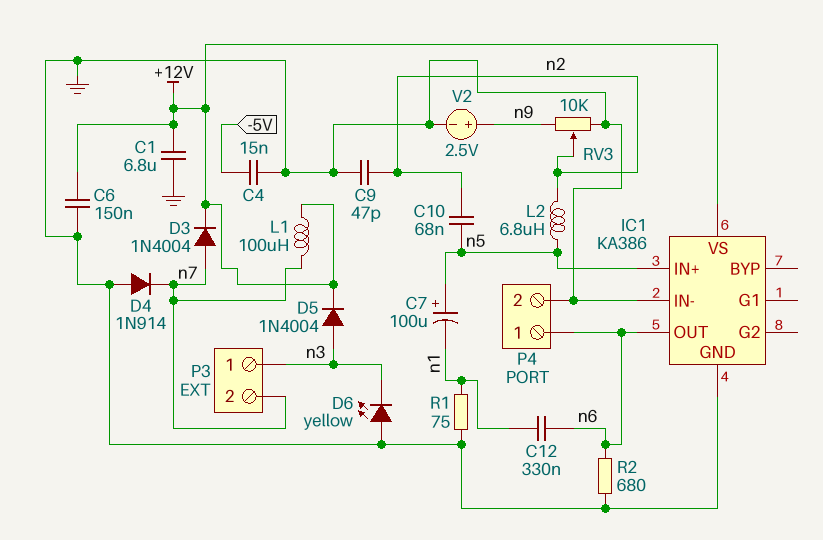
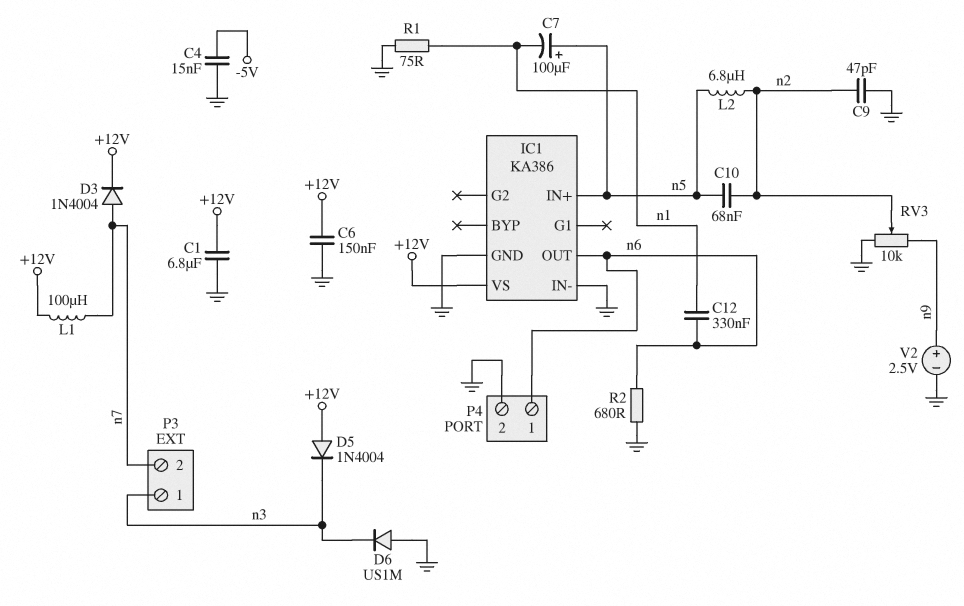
D4: diode 1N914 (A GND, K n7) -> none
D5: diode 1N4004 (A n3, K +12V) -> diode 1N4004 (A +12V, K n3)
D6: LED yellow (A GND, K n3) -> diode US1M (A GND, K n3)

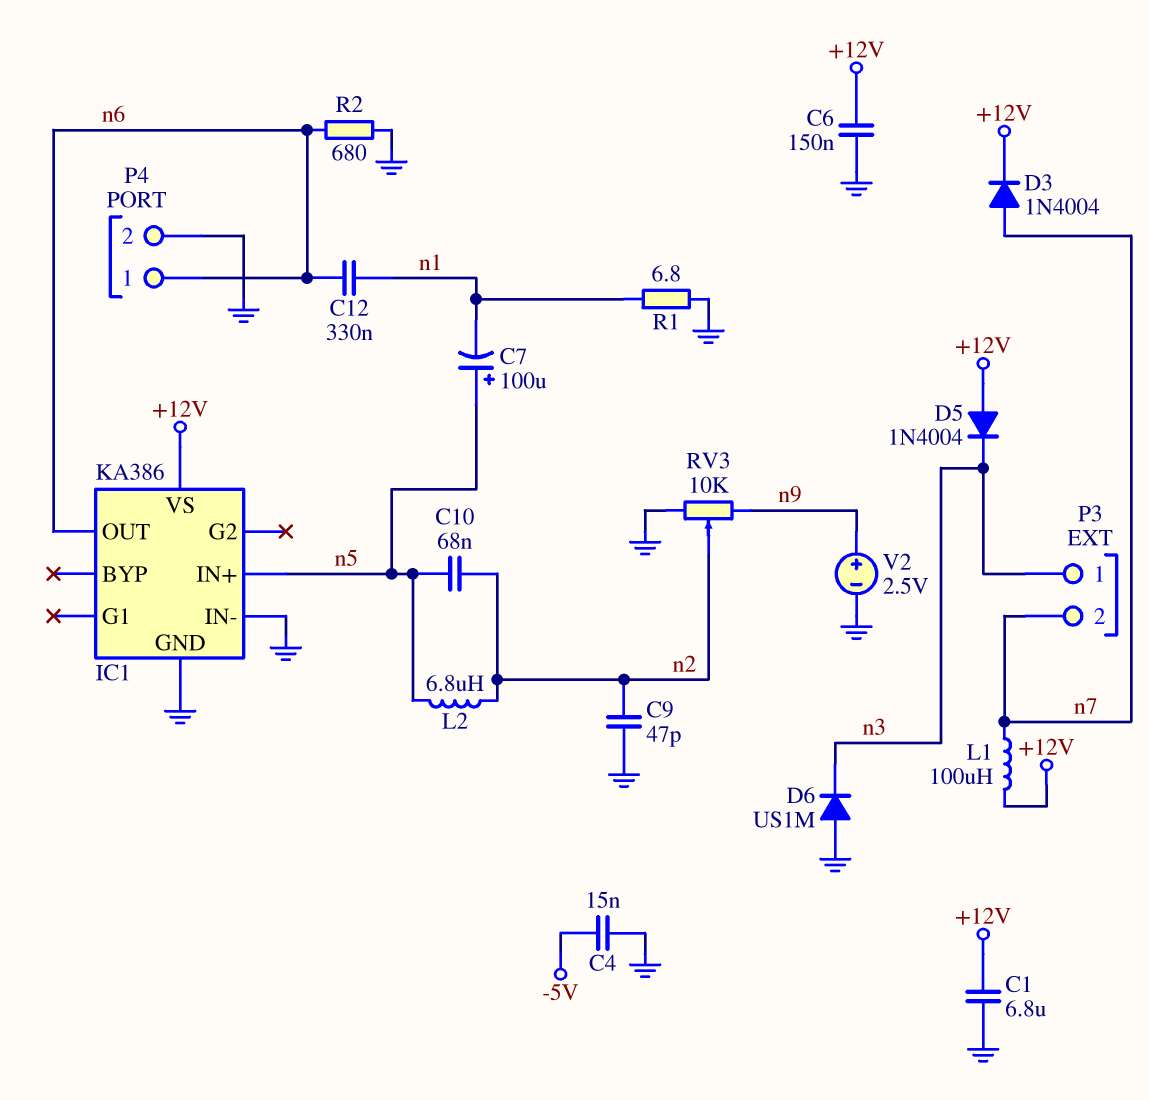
R1: 75 (GND, n1) -> 6.8 (GND, n1)

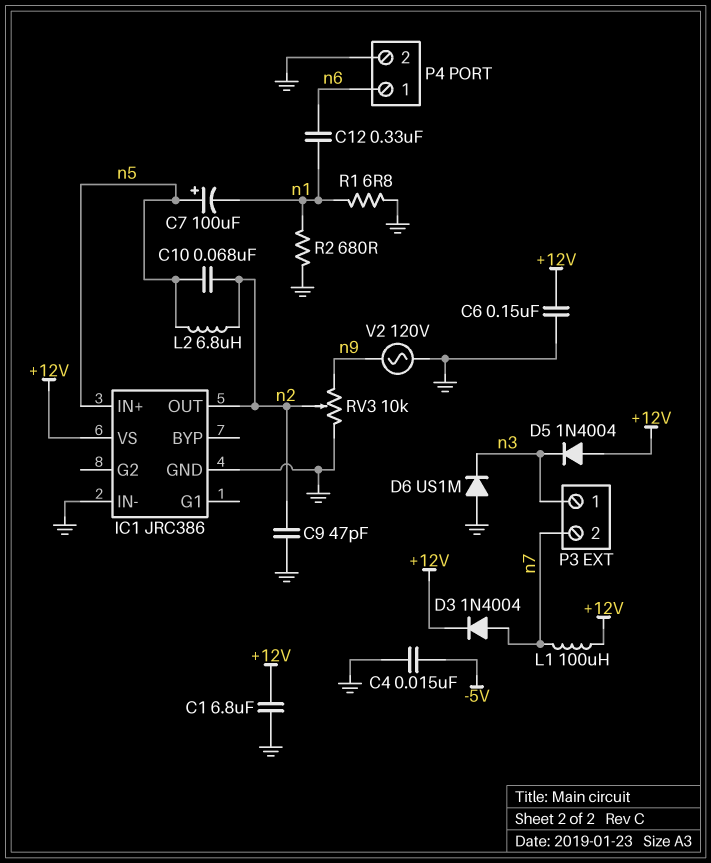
IC1: KA386 -> JRC386
IC1 pin OUT: n6 -> n2
R2: 680 (GND, n6) -> 680 (GND, n1)
V2: 2.5V (plus n9, minus GND) -> AC 120V (GND, n9)

